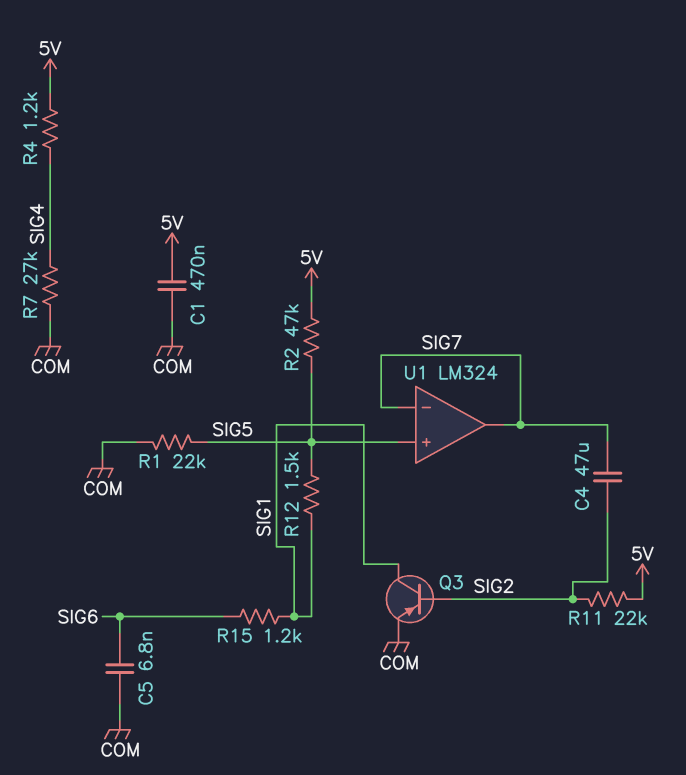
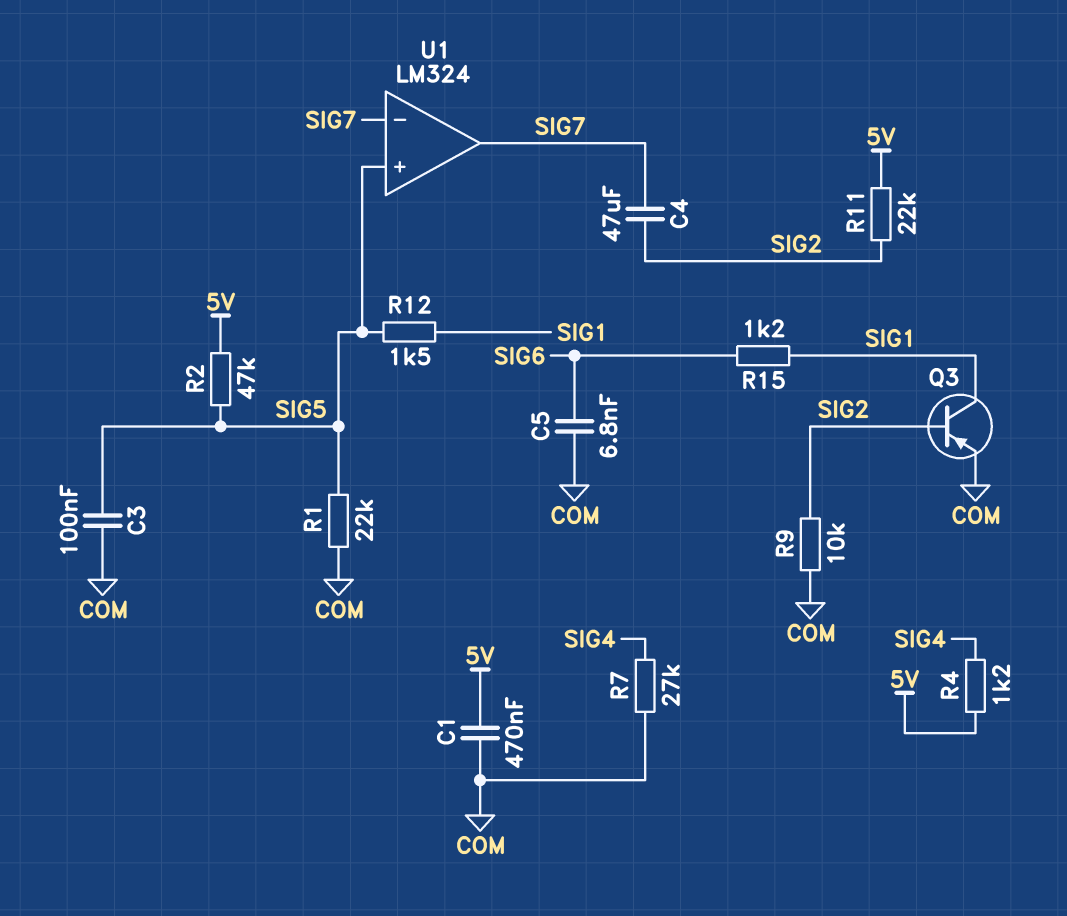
C3: none -> 100nF (COM, SIG5)
R9: none -> 10k (COM, SIG2)

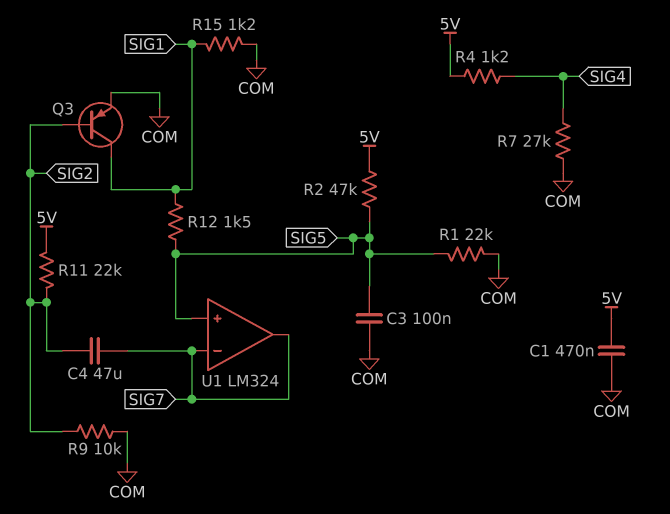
C5: 6.8nF (COM, SIG6) -> none
R15: 1.2k (SIG1, SIG6) -> 1.2k (COM, SIG1)

